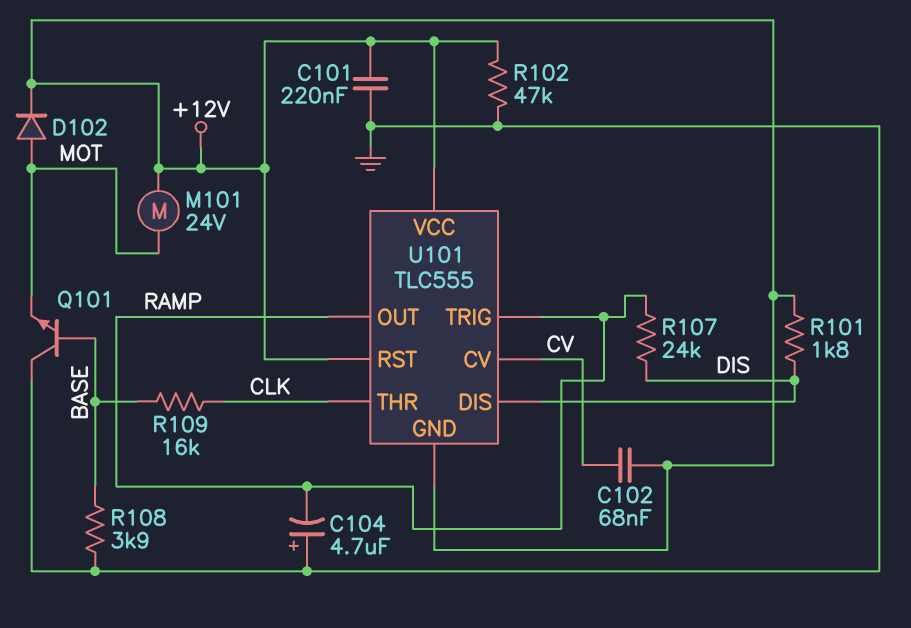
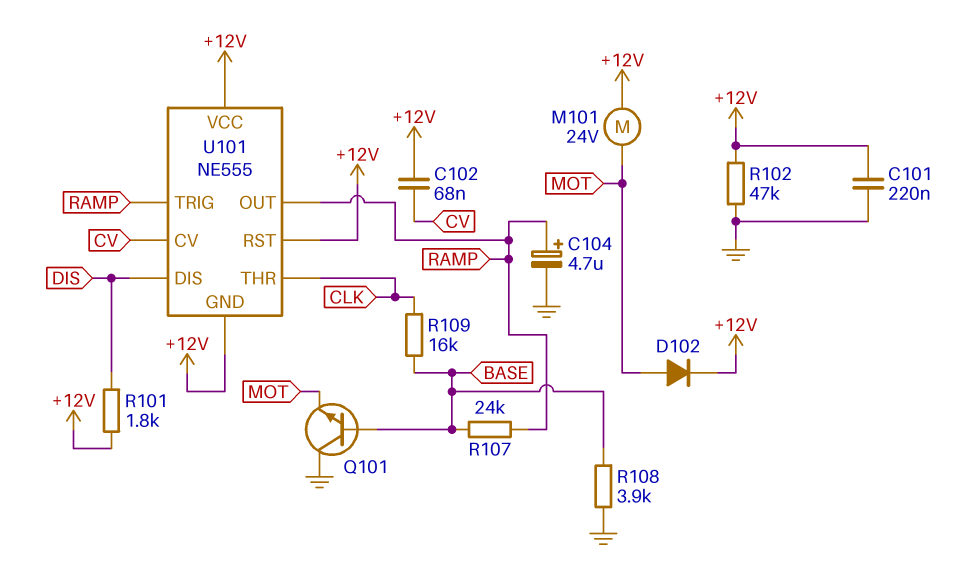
C104: 4.7uF (plus GND, minus RAMP) -> 4.7uF (plus RAMP, minus GND)
R107: 24k (DIS, RAMP) -> 24k (BASE, RAMP)
U101: TLC555 -> NE555

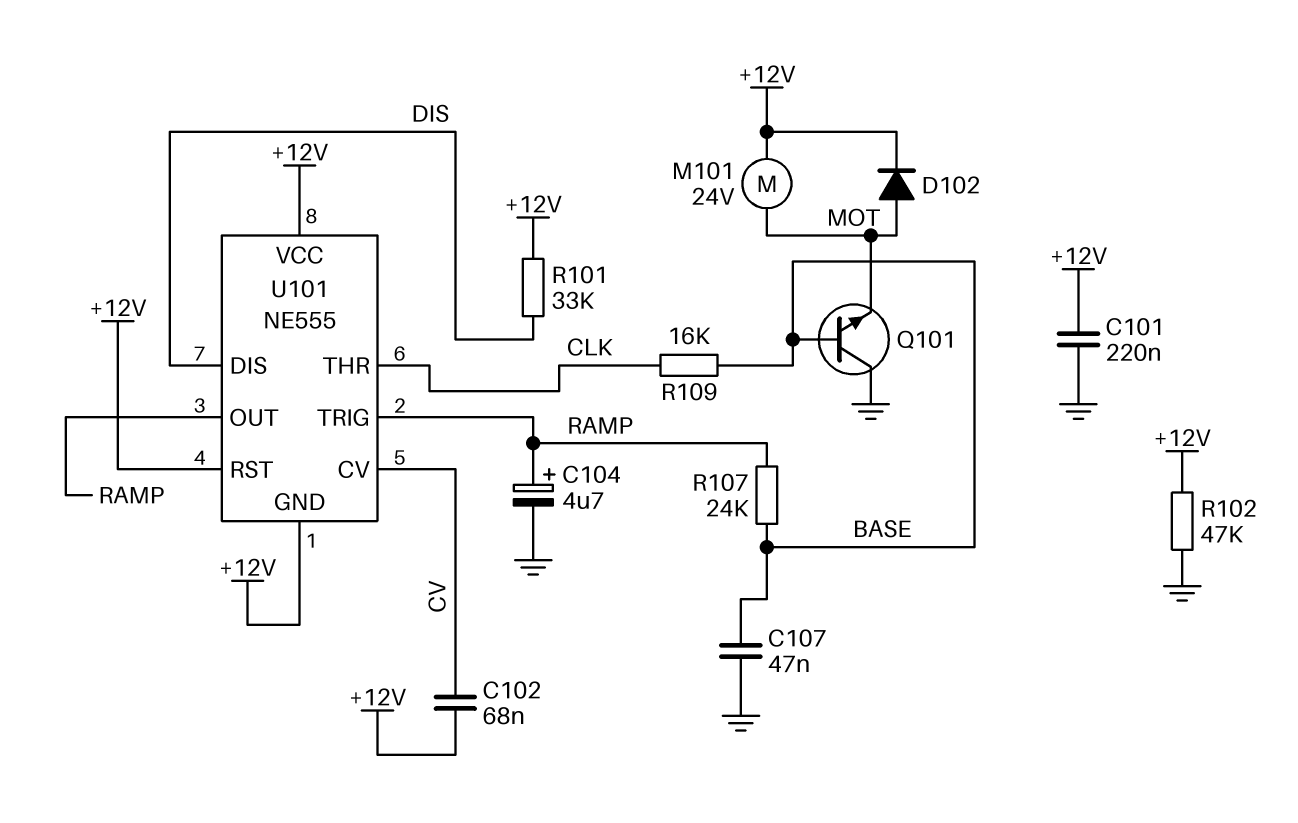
C107: none -> 47nF (BASE, GND)
R101: 1.8k (+12V, DIS) -> 33k (+12V, DIS)
R108: 3.9k (BASE, GND) -> none

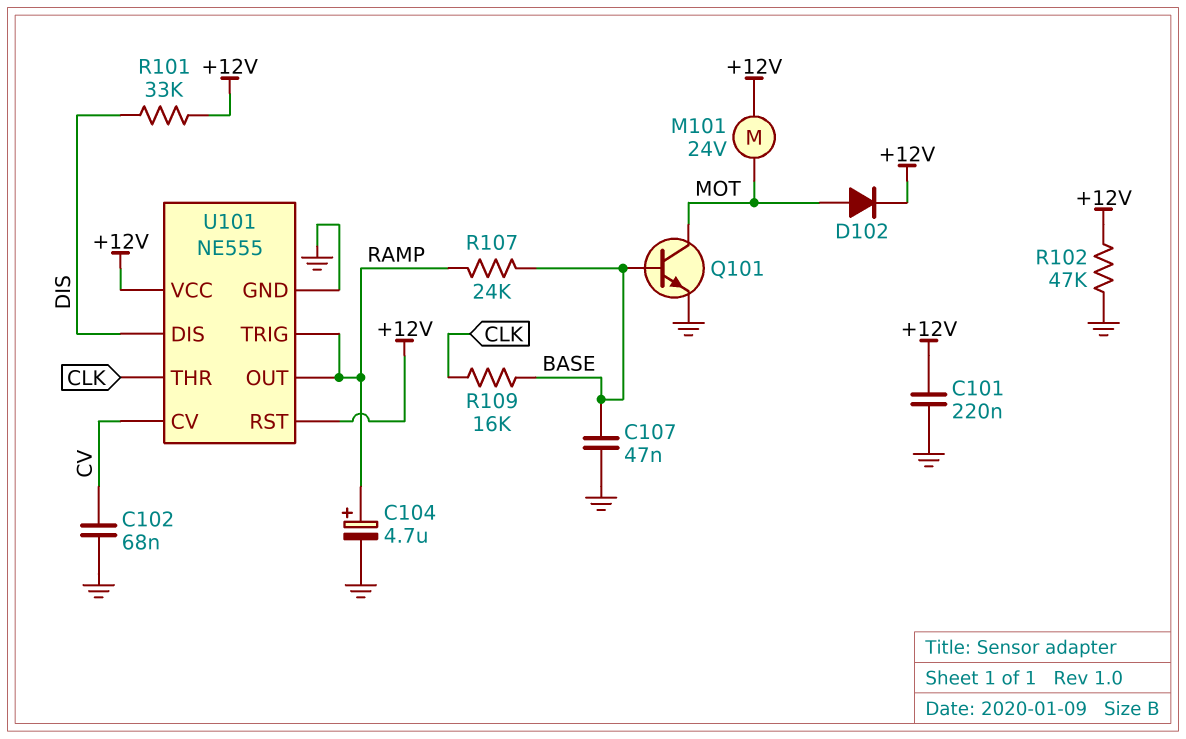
C102: 68nF (+12V, CV) -> 68nF (CV, GND)
Q101: NPN (B BASE, C GND, E MOT) -> NPN (B BASE, C MOT, E GND)
U101 pin GND: +12V -> GND

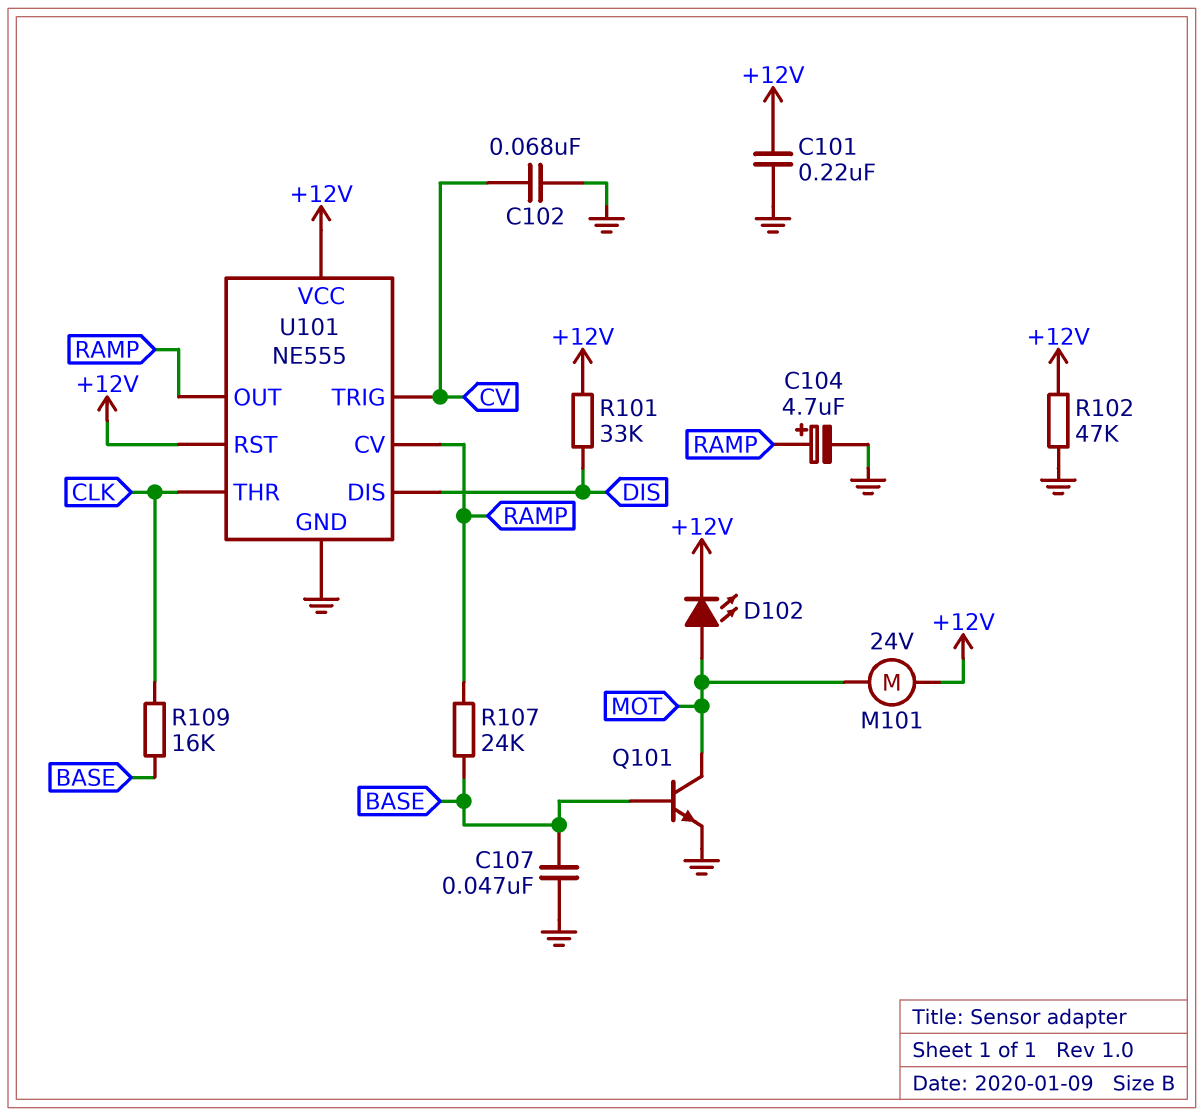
D102: diode (A MOT, K +12V) -> LED (A MOT, K +12V)
U101 pin CV: CV -> RAMP
U101 pin TRIG: RAMP -> CV

